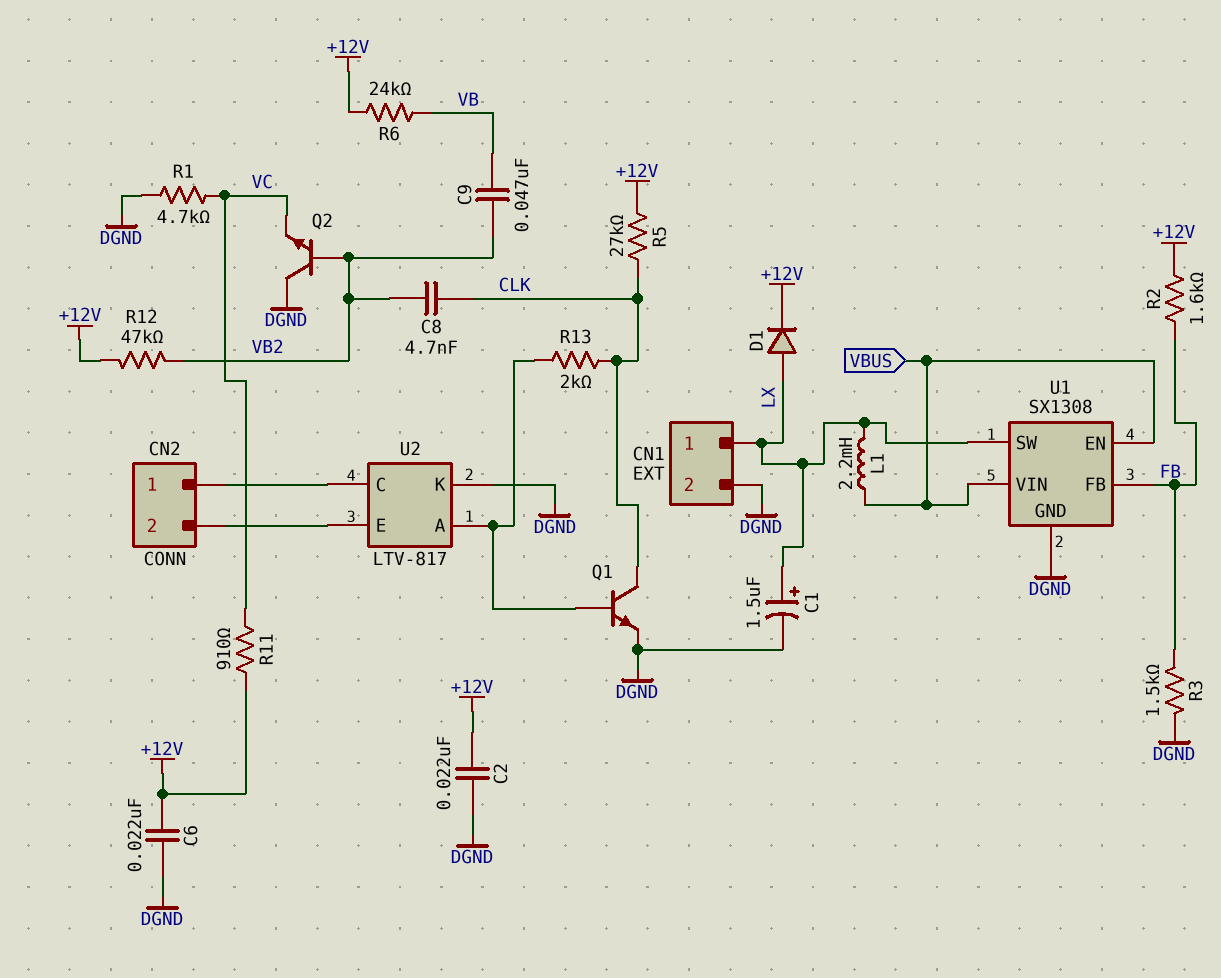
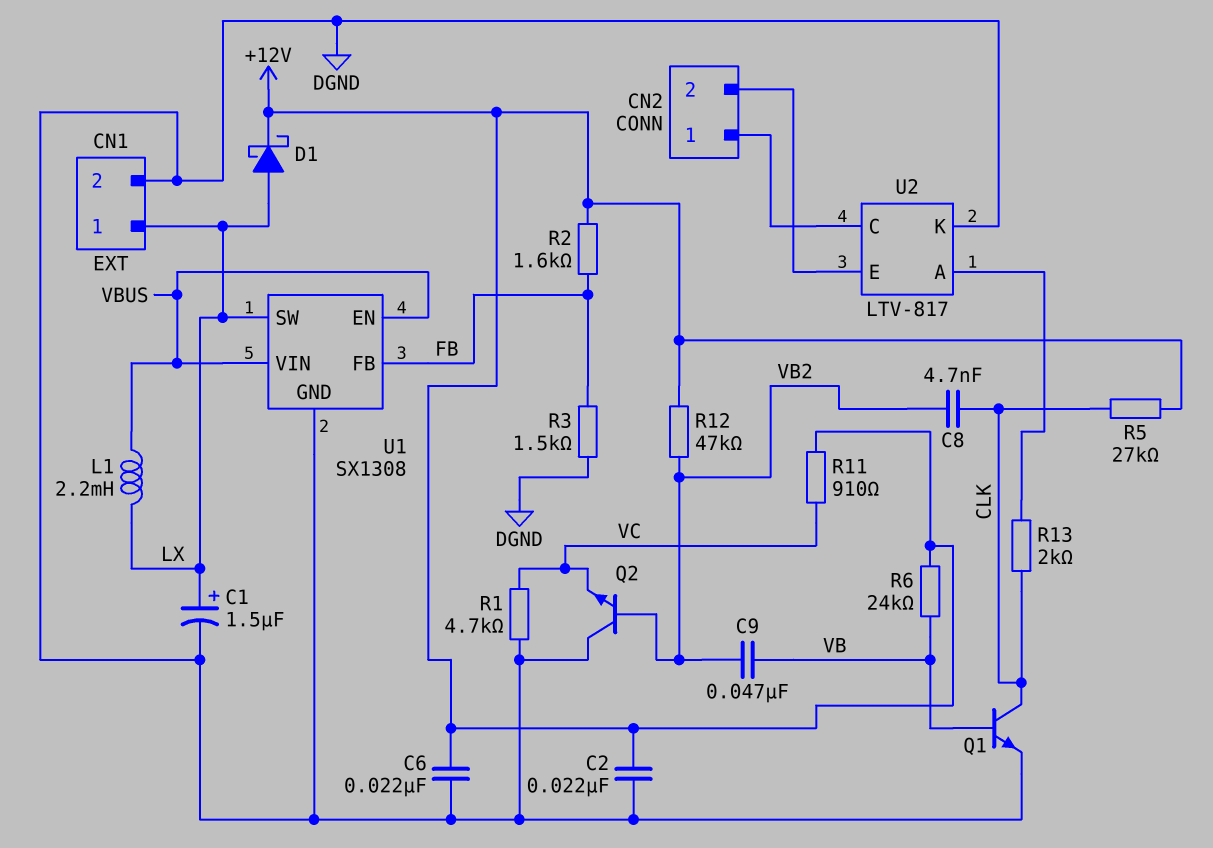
D1: diode (A LX, K +12V) -> schottky (A LX, K +12V)
Q1: NPN (B U2/A, C CLK, E DGND) -> NPN (B VB, C CLK, E DGND)

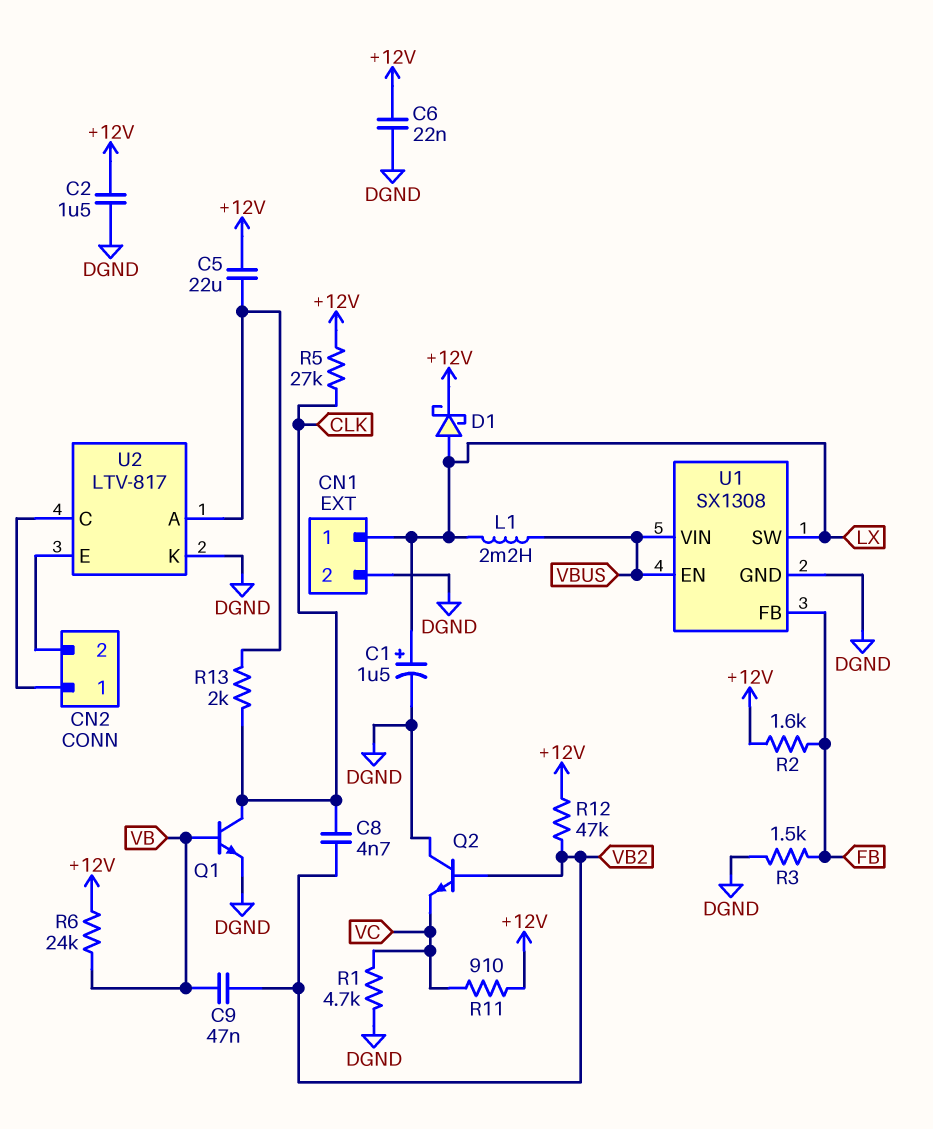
C2: 22nF (+12V, DGND) -> 1.5uF (+12V, DGND)
C5: none -> 22uF (+12V, U2/A)

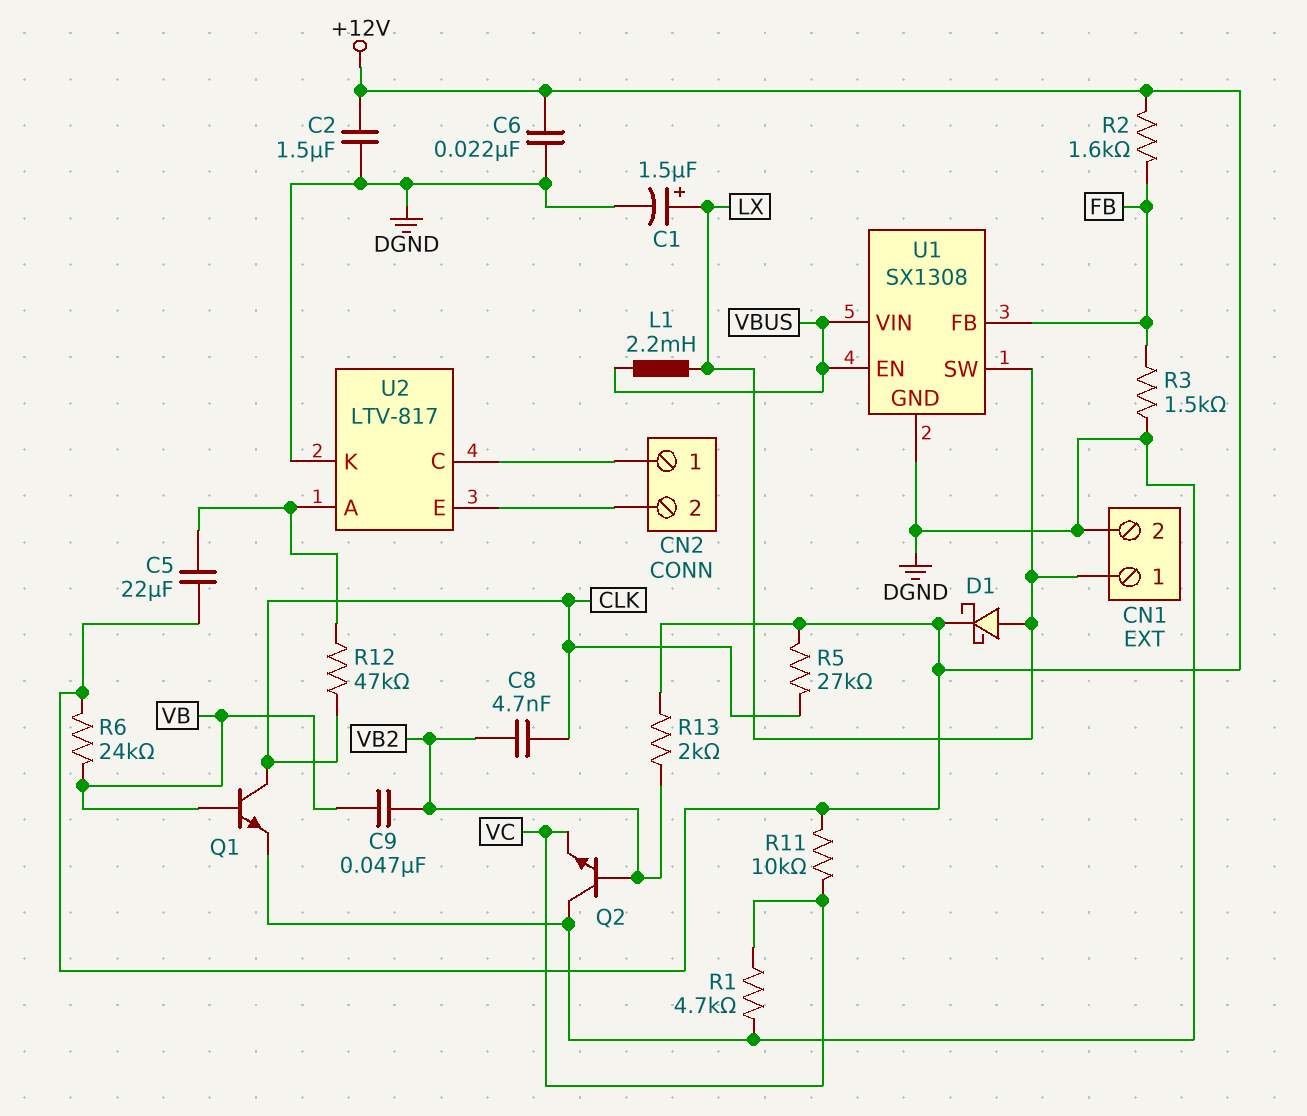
R11: 910 (+12V, VC) -> 10k (+12V, VC)
R12: 47k (+12V, VB2) -> 47k (CLK, U2/A)
R13: 2k (CLK, U2/A) -> 2k (+12V, VB2)

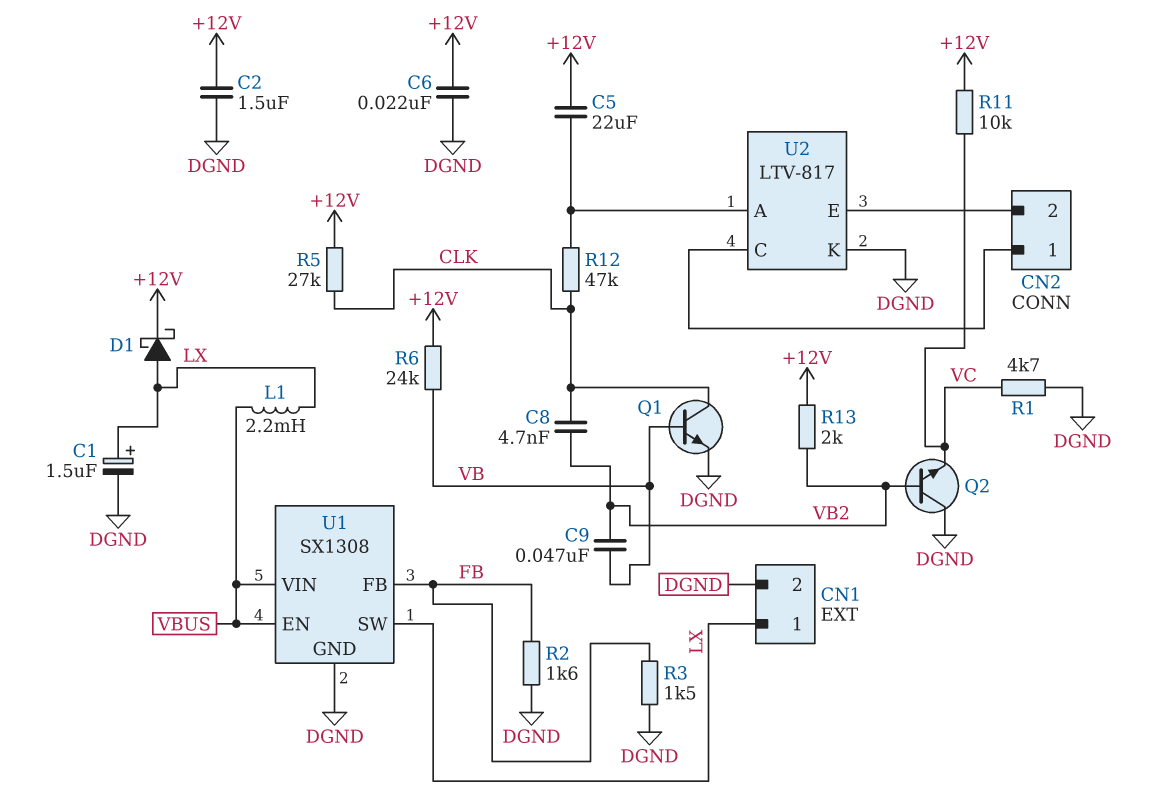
R2: 1.6k (+12V, FB) -> 1.6k (DGND, FB)

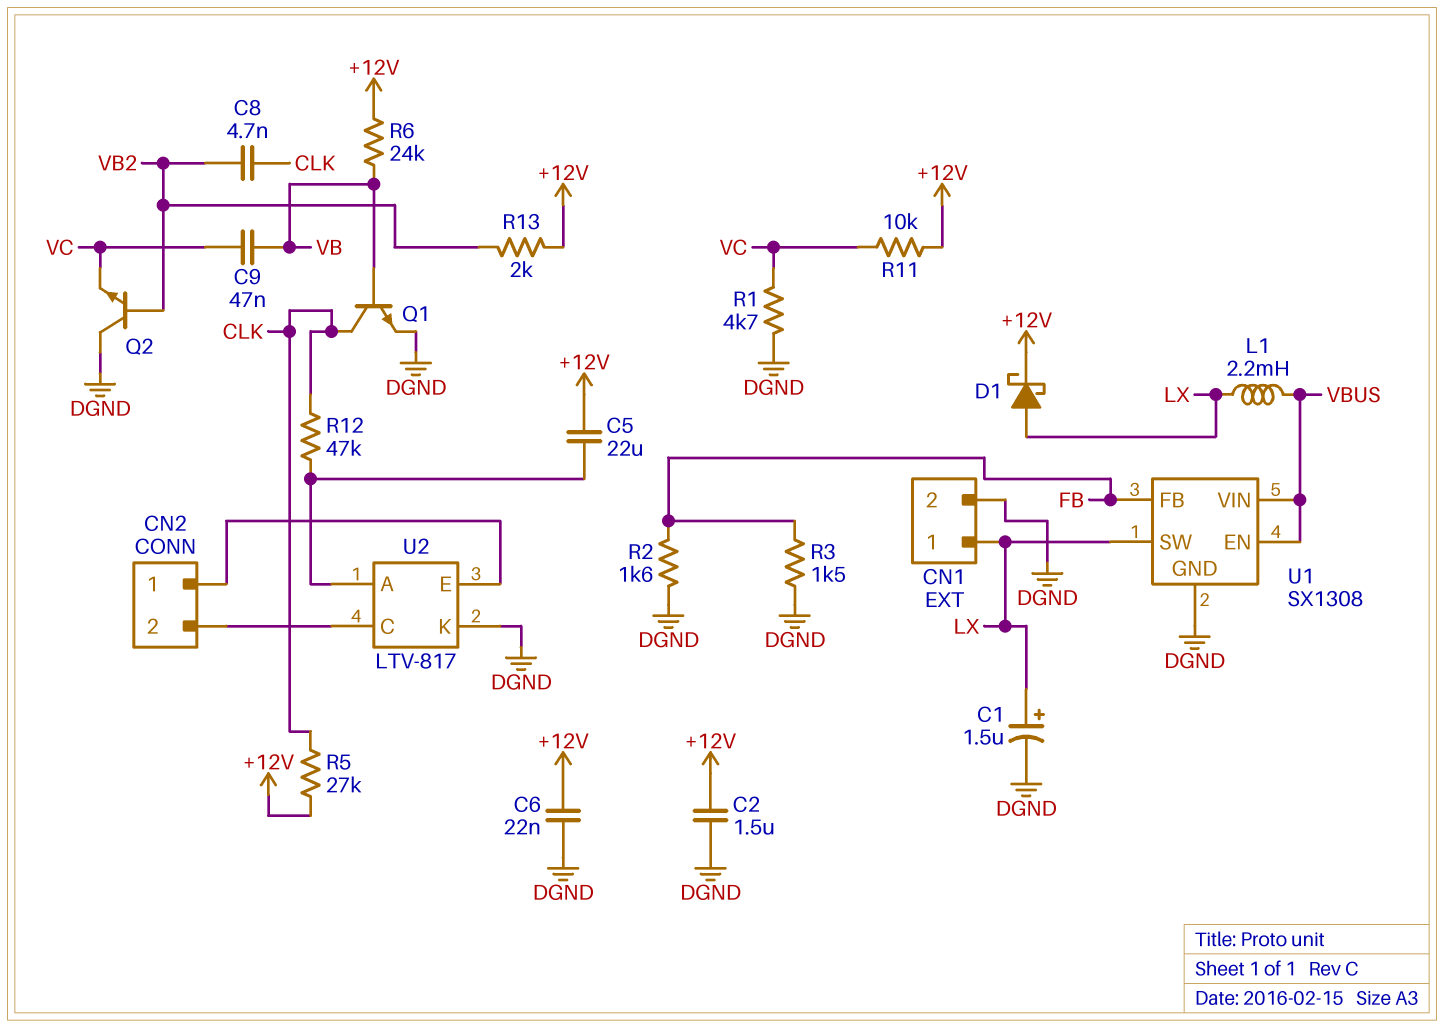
C9: 47nF (VB, VB2) -> 47nF (VB, VC)
U2 pin C: CN2/1 -> CN2/2
U2 pin E: CN2/2 -> CN2/1

